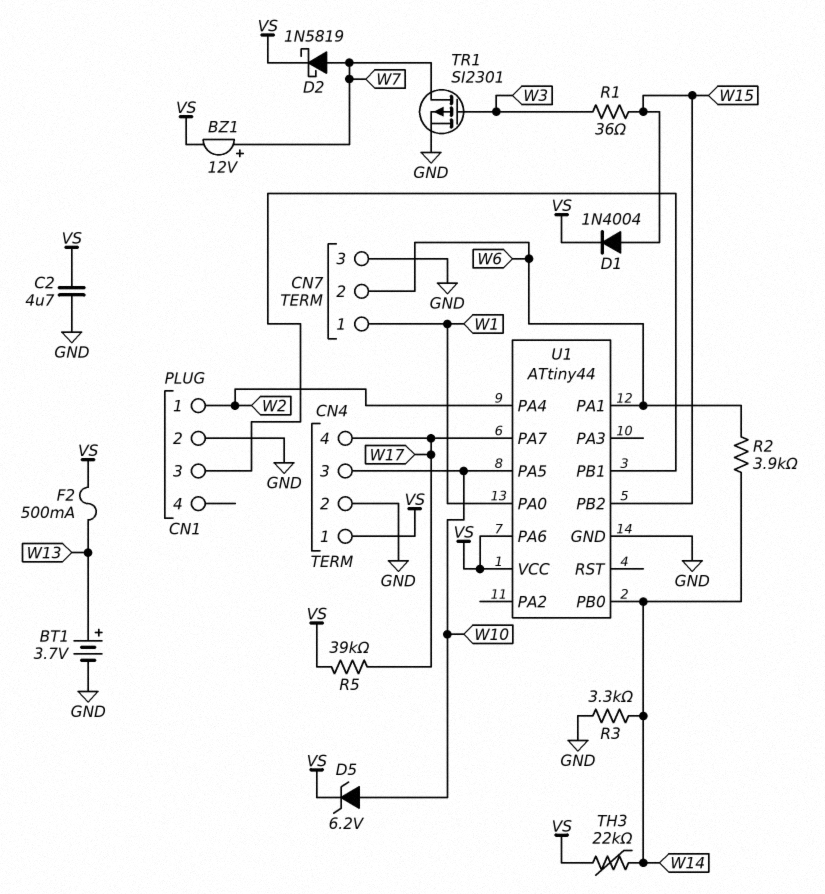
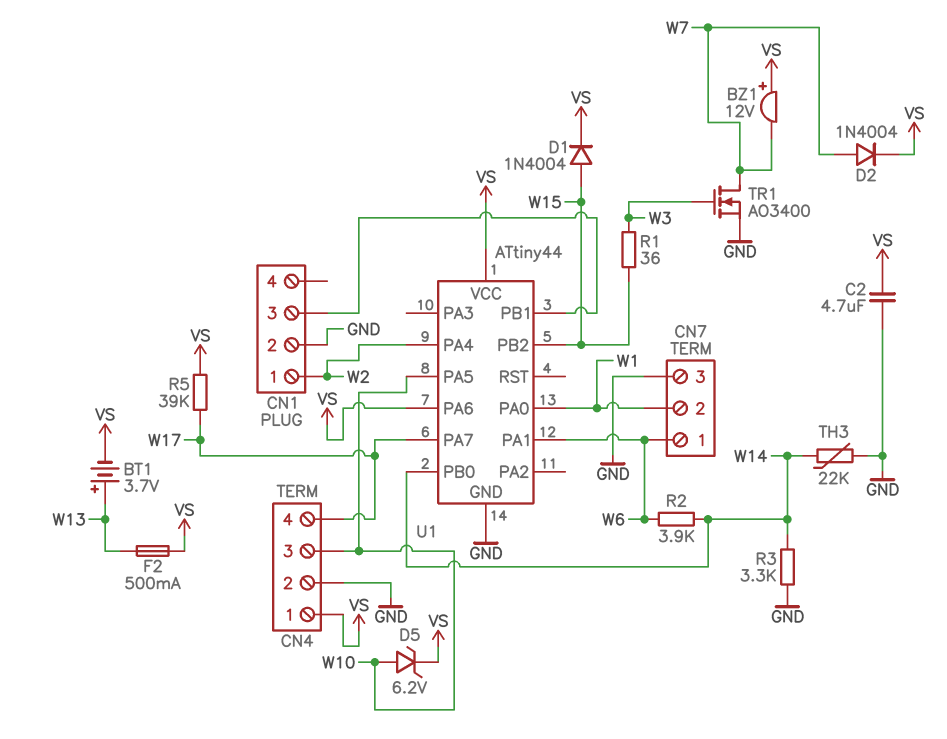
BT1: 3.7V (plus W13, minus GND) -> 3.7V (plus W13, minus VS)
BZ1: buzzer 12V (plus W7, minus VS) -> buzzer 12V (plus VS, minus W7)
CN7 pin 1: W1 -> W6
CN7 pin 2: W6 -> W1
D2: schottky 1N5819 (A W7, K VS) -> diode 1N4004 (A W7, K VS)
TH3: 22k (VS, W14) -> 22k (GND, W14)
TR1: PMOS SI2301 (G W3, D W7, S GND) -> NMOS AO3400 (G W3, D W7, S GND)

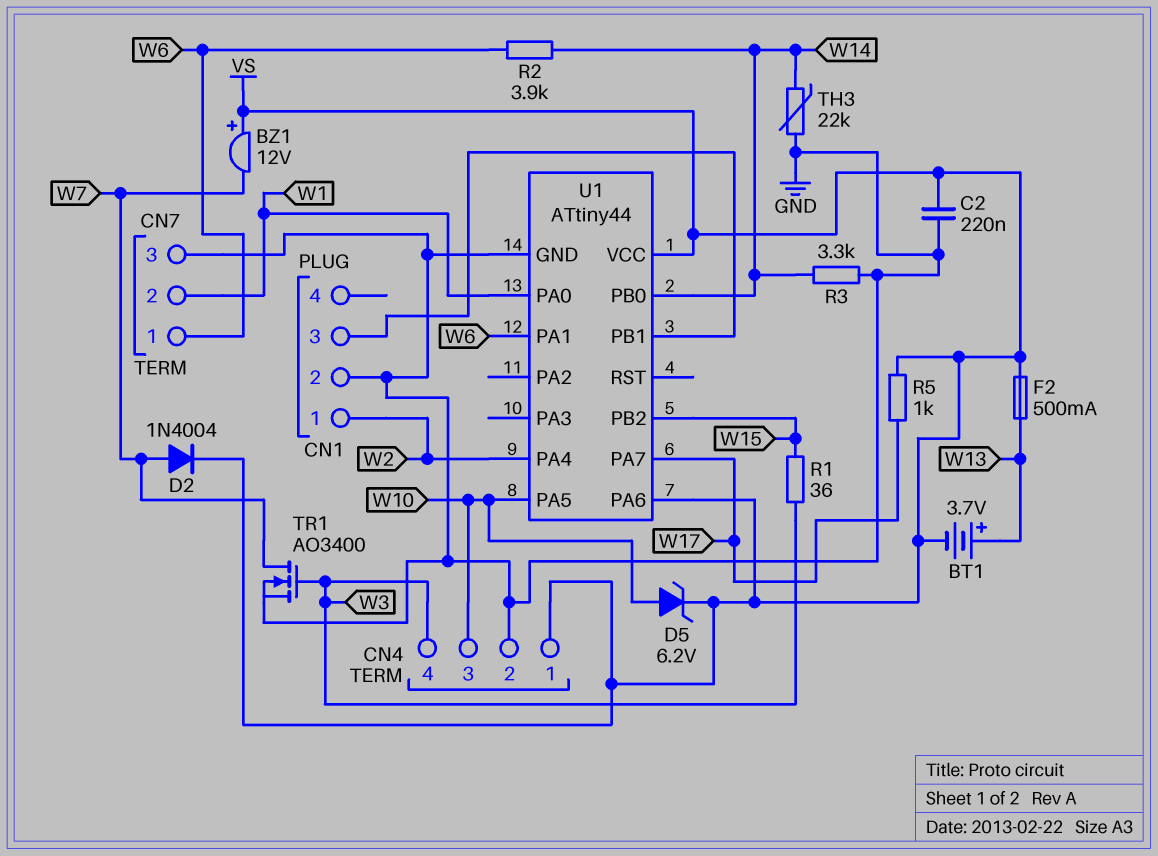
C2: 4.7uF (GND, VS) -> 220nF (GND, VS)
CN4 pin 4: W17 -> W3
D1: diode 1N4004 (A W15, K VS) -> none
R5: 39k (VS, W17) -> 1k (VS, W17)

